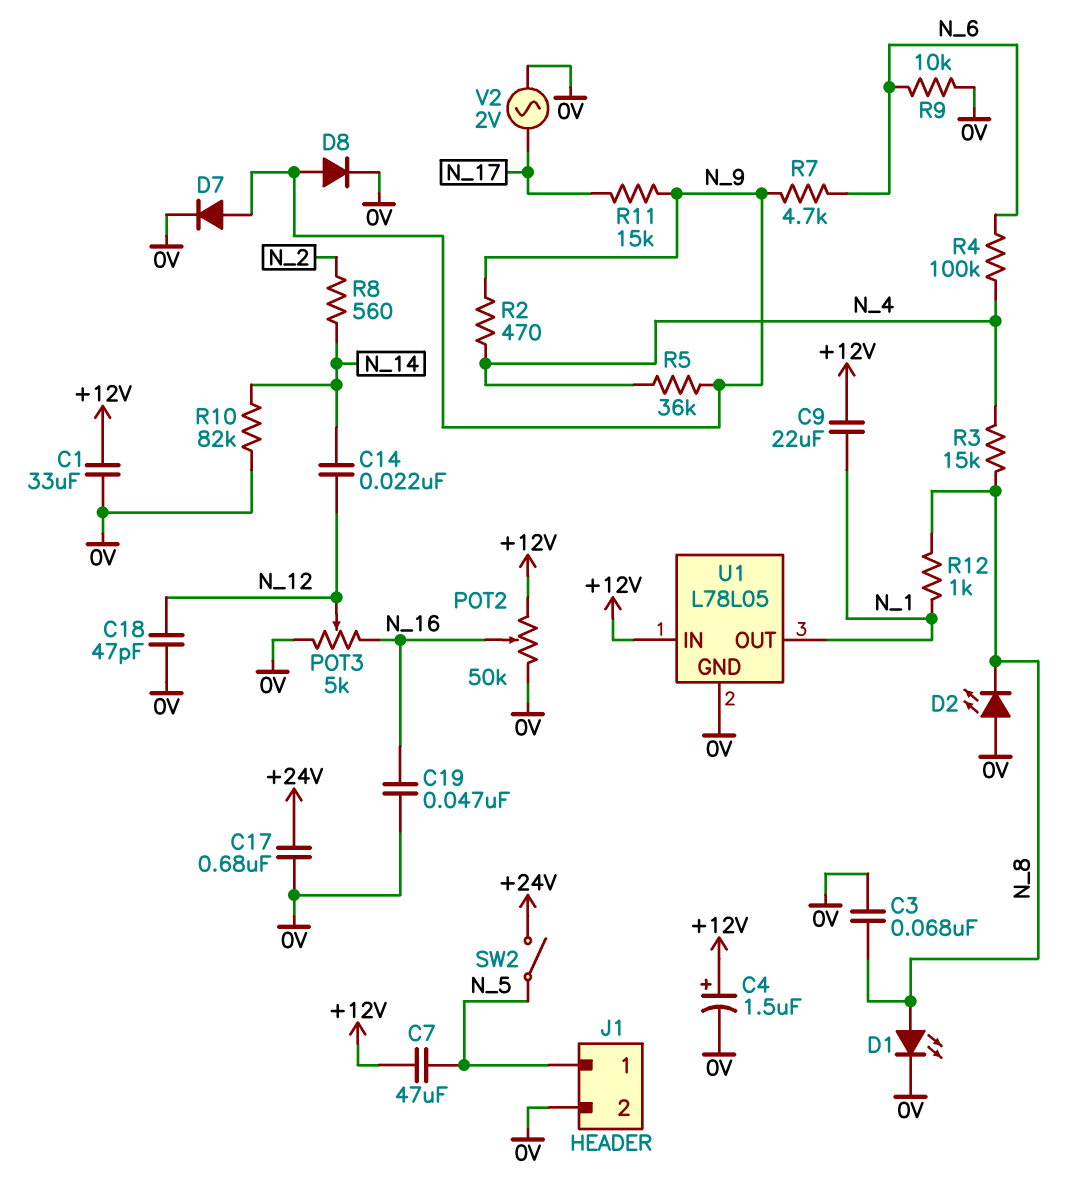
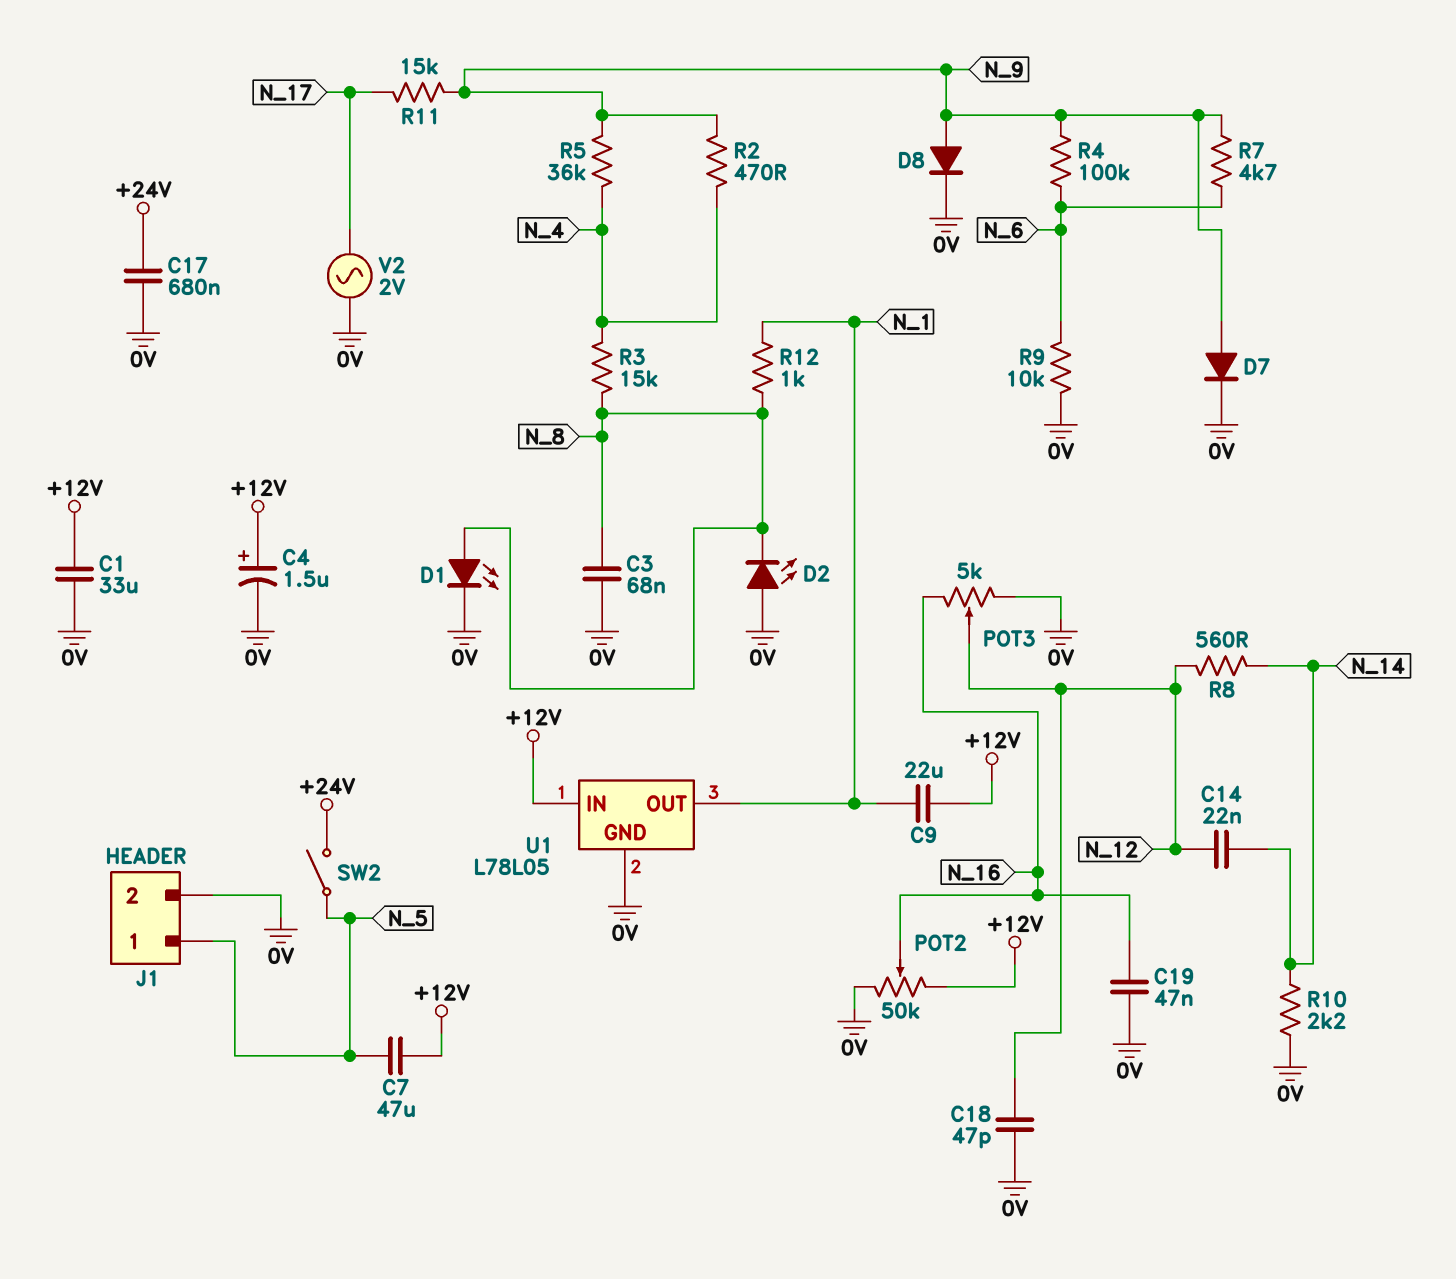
R4: 100k (N_4, N_6) -> 100k (N_6, N_9)
R8: 560 (N_2, N_14) -> 560 (N_12, N_14)
R10: 82k (0V, N_14) -> 2.2k (0V, N_14)

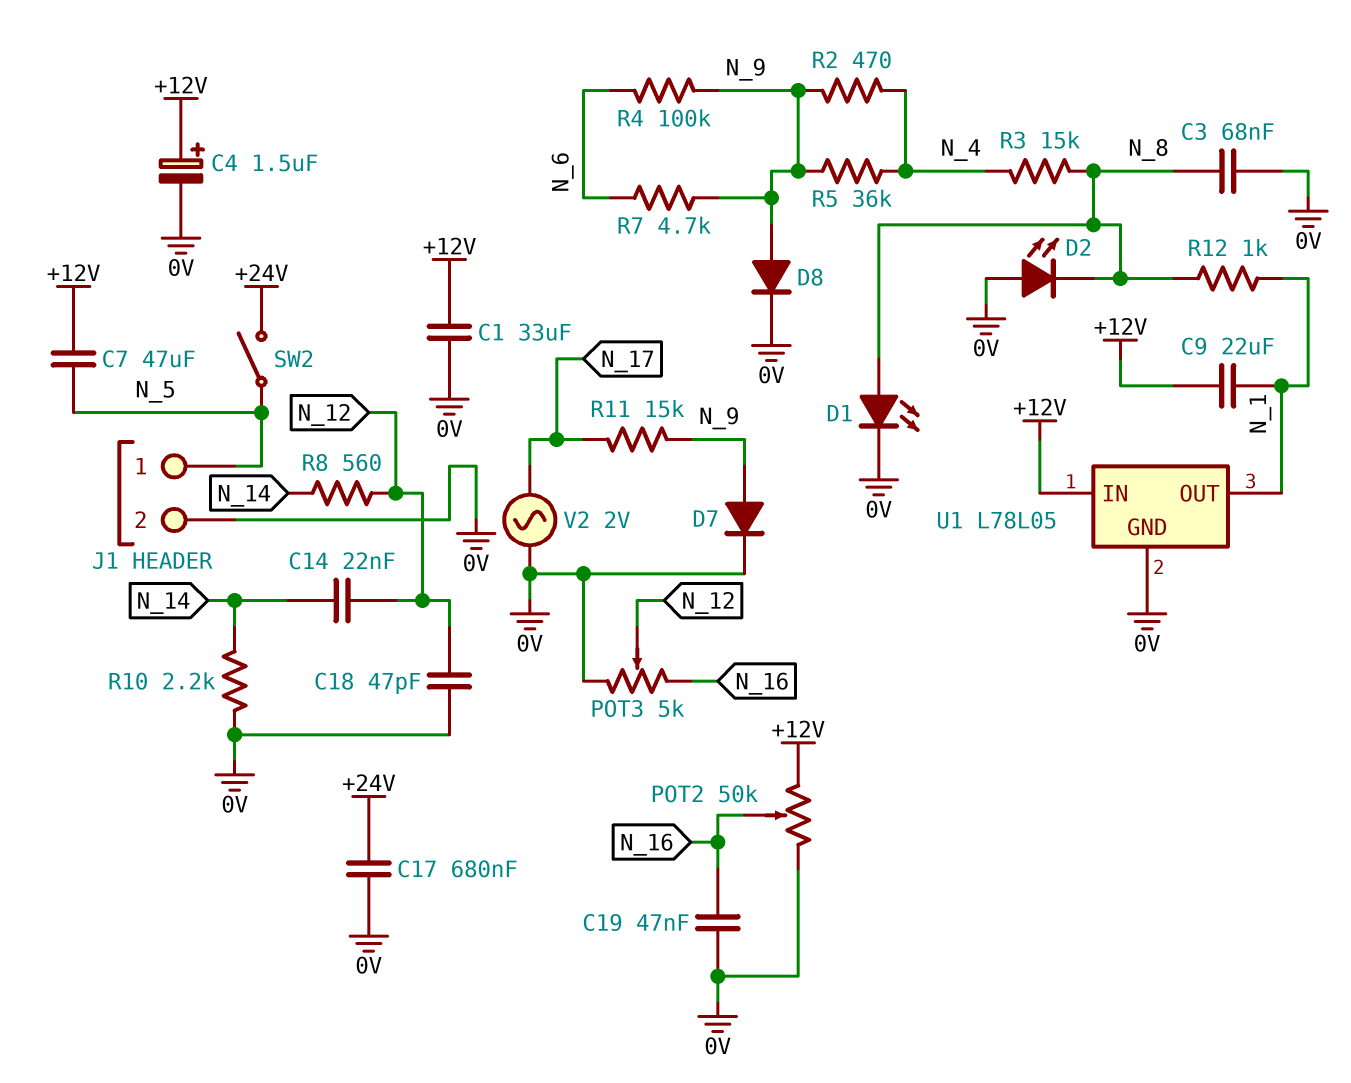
R9: 10k (0V, N_6) -> none

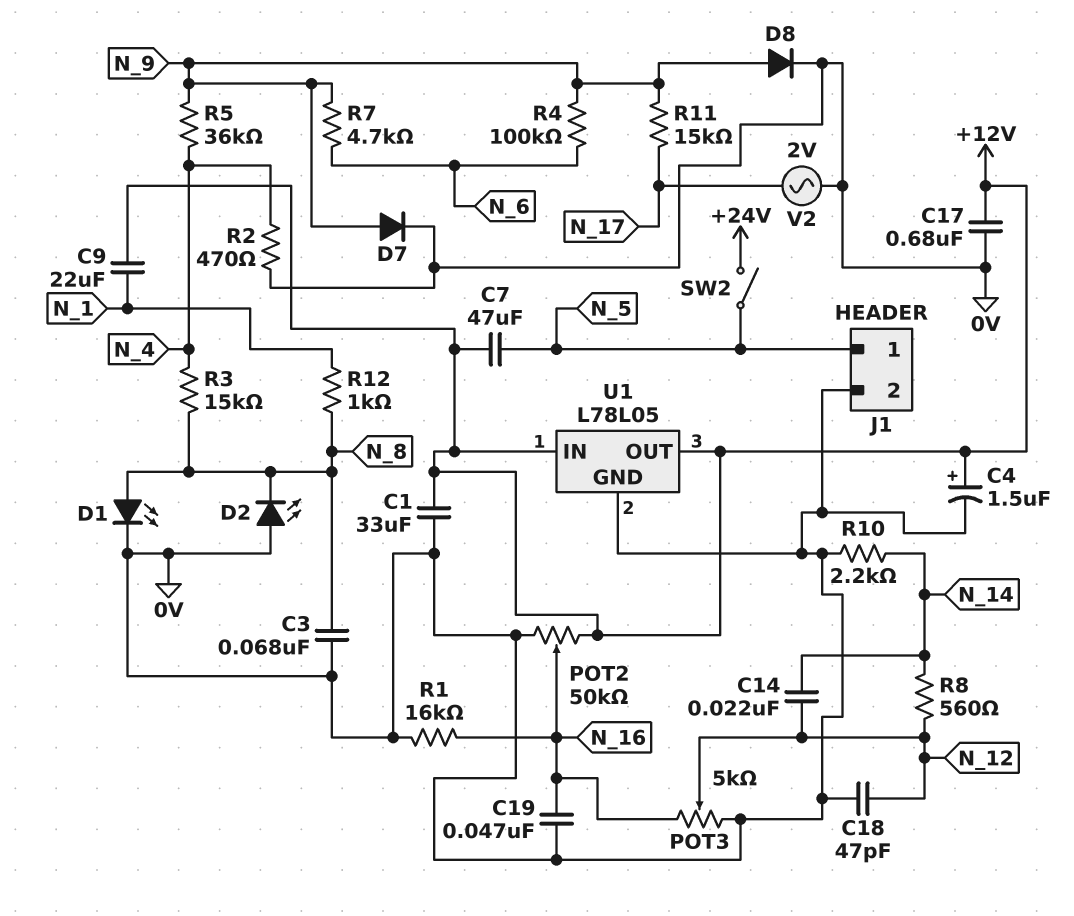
C17: 680nF (+24V, 0V) -> 680nF (+12V, 0V)
R1: none -> 16k (0V, N_16)
R2: 470 (N_4, N_9) -> 470 (0V, N_4)
U1 pin OUT: N_1 -> +12V

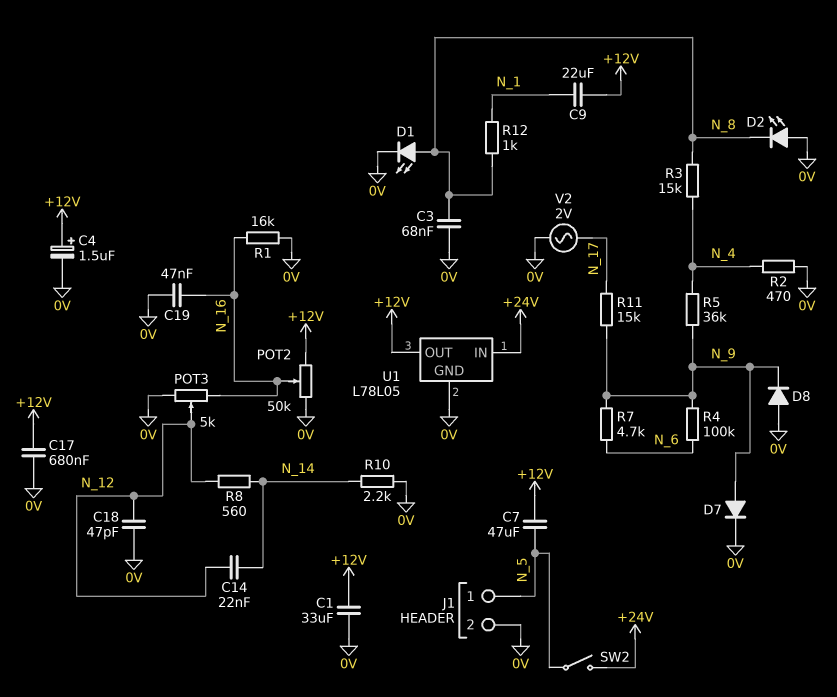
D8: diode (A N_9, K 0V) -> diode (A 0V, K N_9)
U1 pin IN: +12V -> +24V

